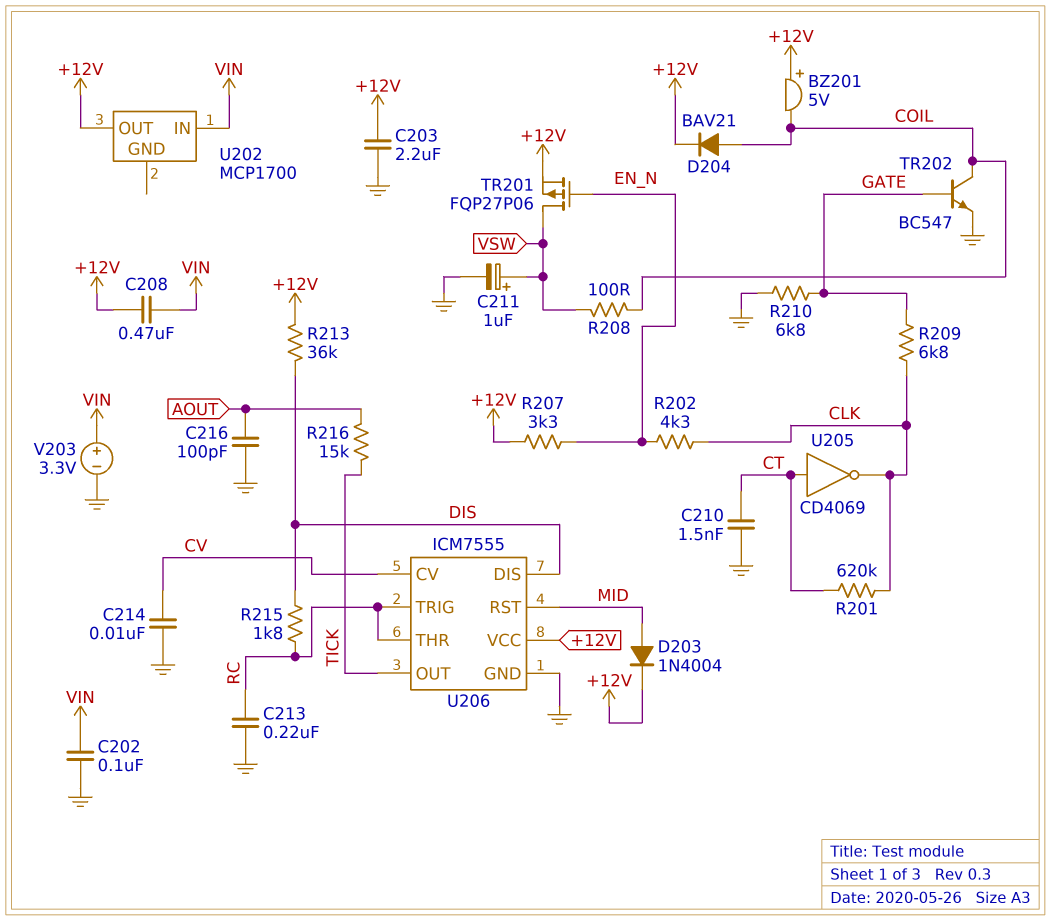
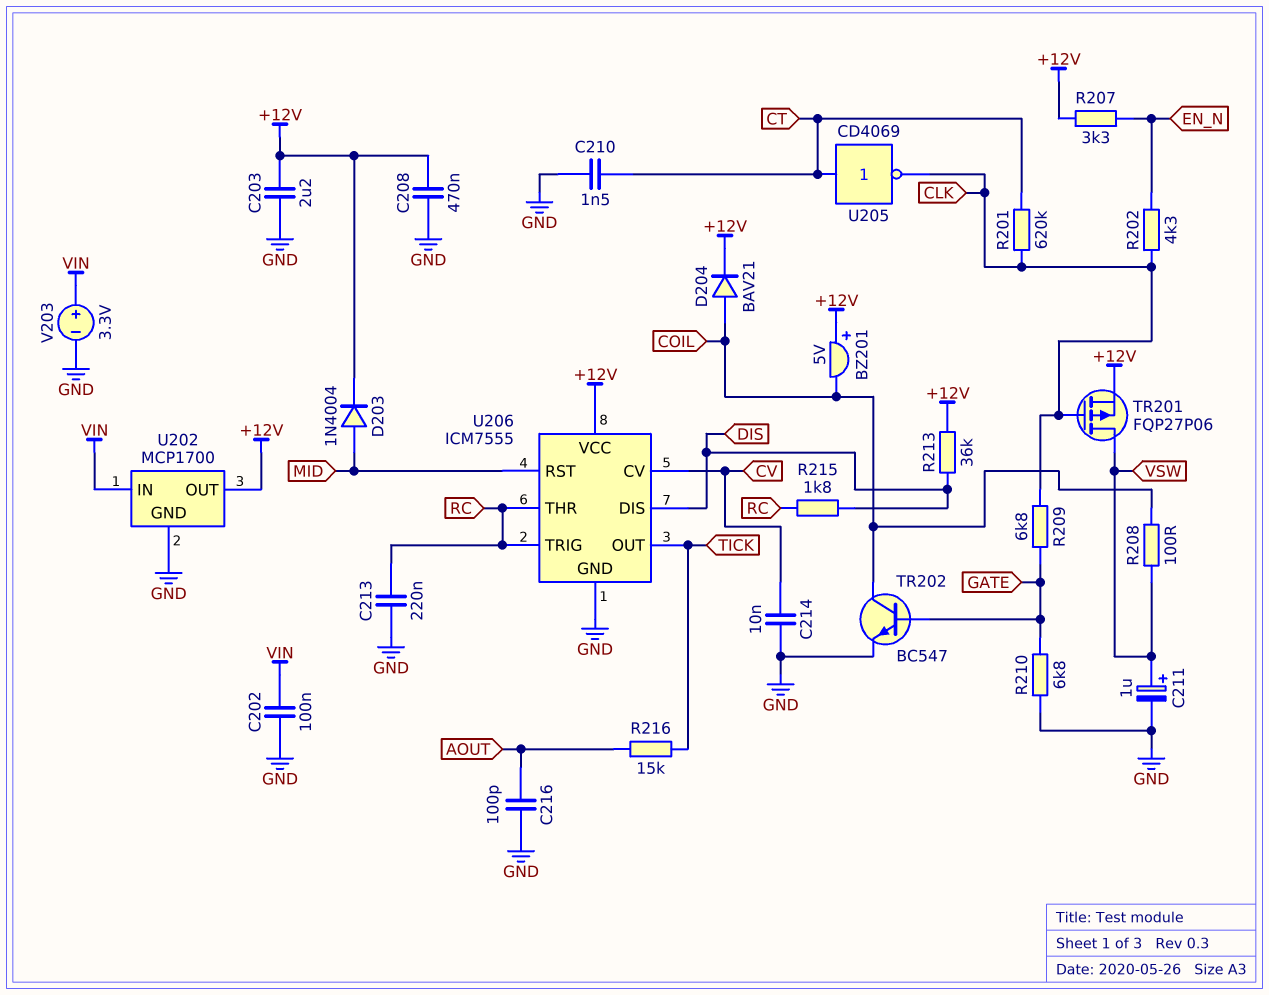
C208: 470nF (+12V, VIN) -> 470nF (+12V, GND)
TR201: PMOS FQP27P06 (G EN_N, D VSW, S +12V) -> PMOS FQP27P06 (G CLK, D VSW, S +12V)
U202 pin GND: none -> GND

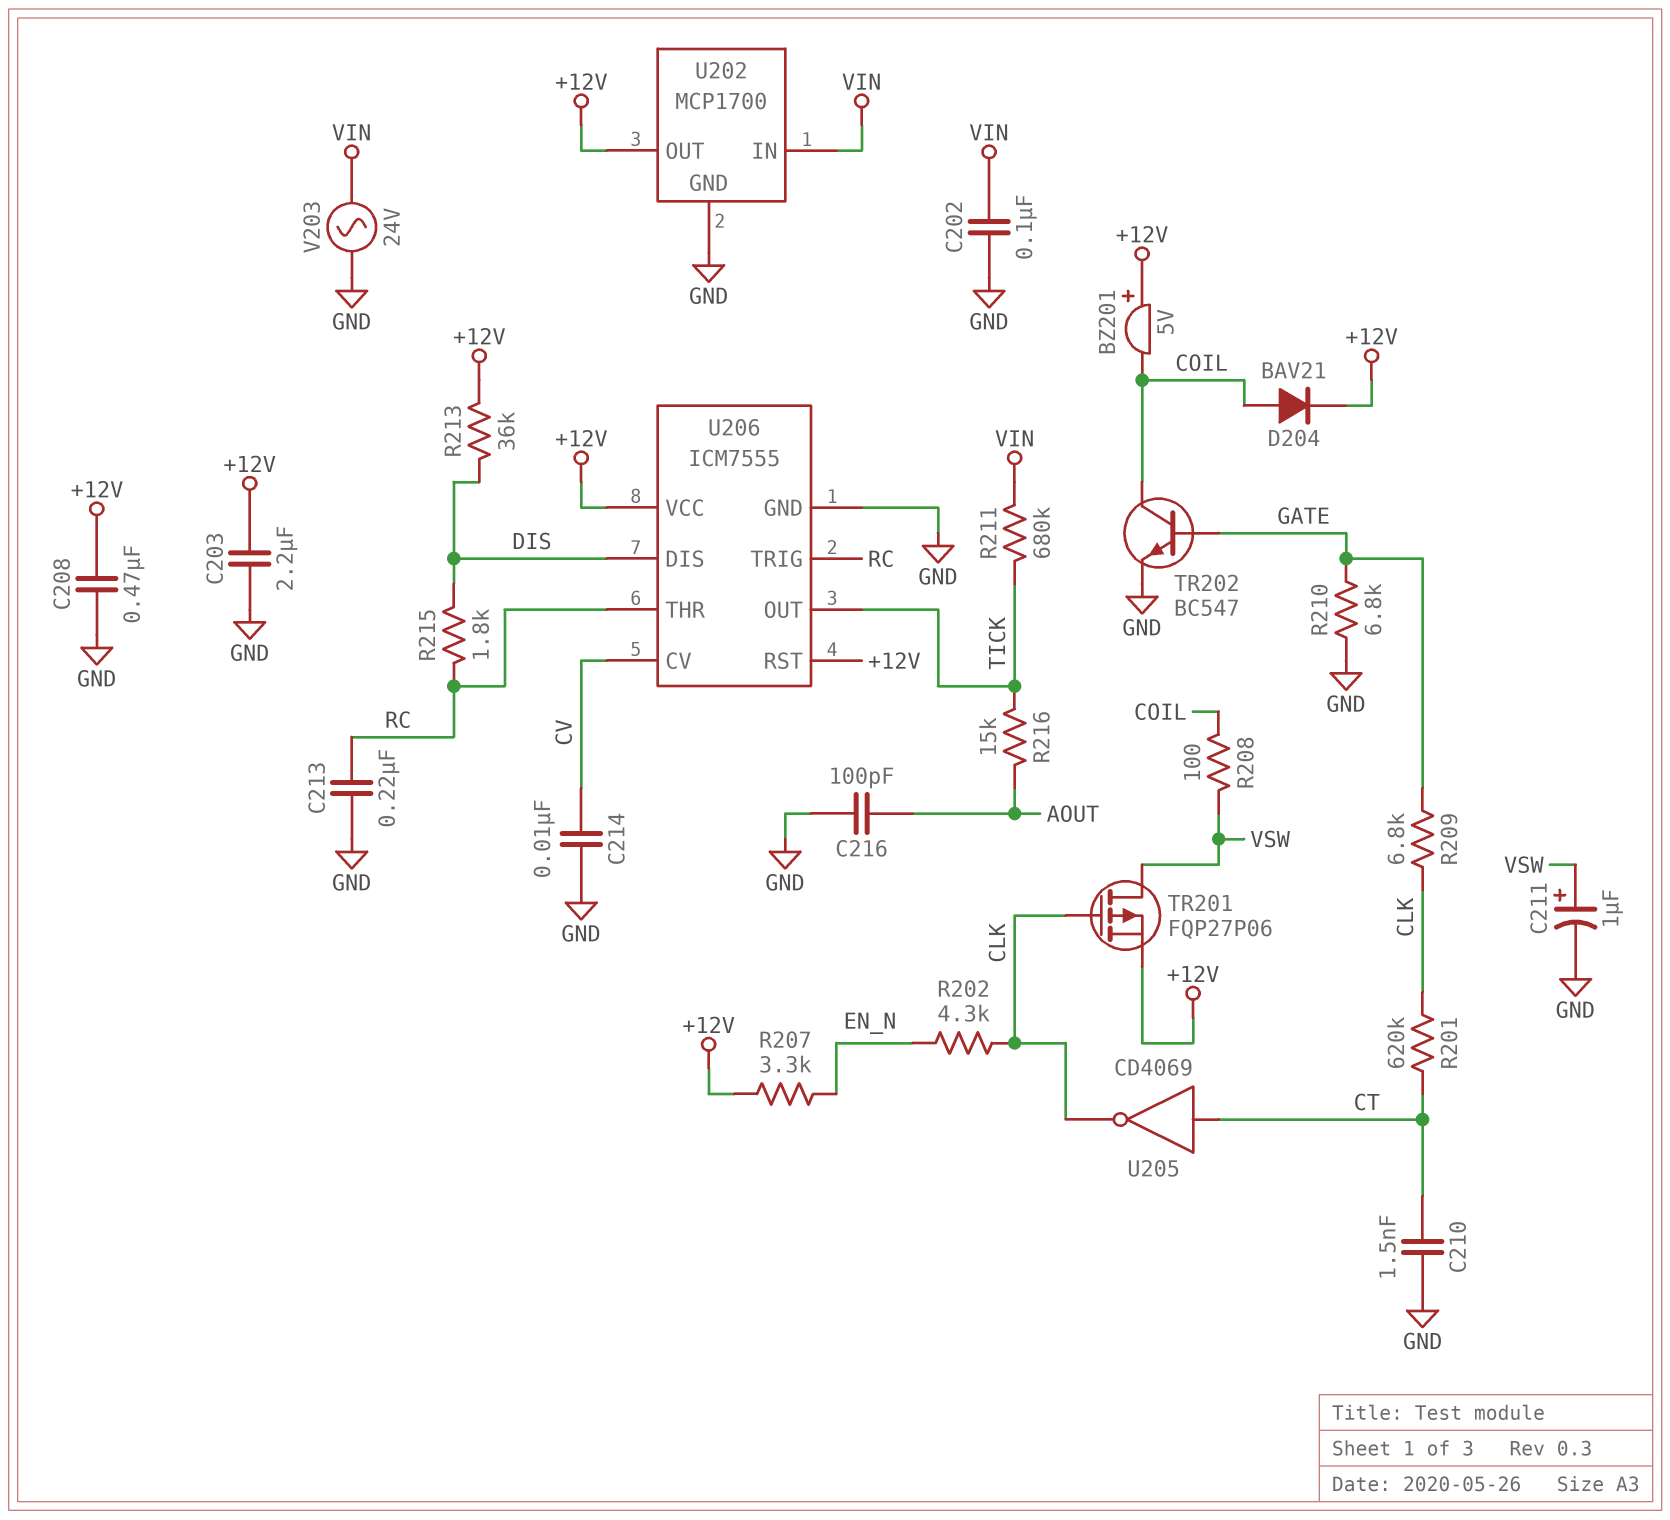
D203: diode 1N4004 (A MID, K +12V) -> none
R211: none -> 680k (TICK, VIN)
U206 pin RST: MID -> +12V
V203: 3.3V (plus VIN, minus GND) -> AC 24V (GND, VIN)

